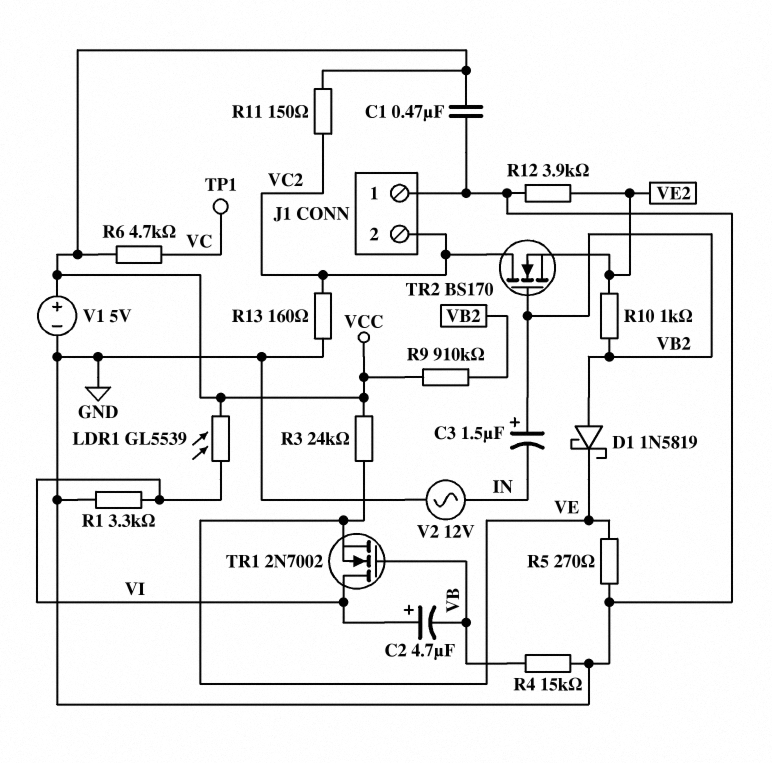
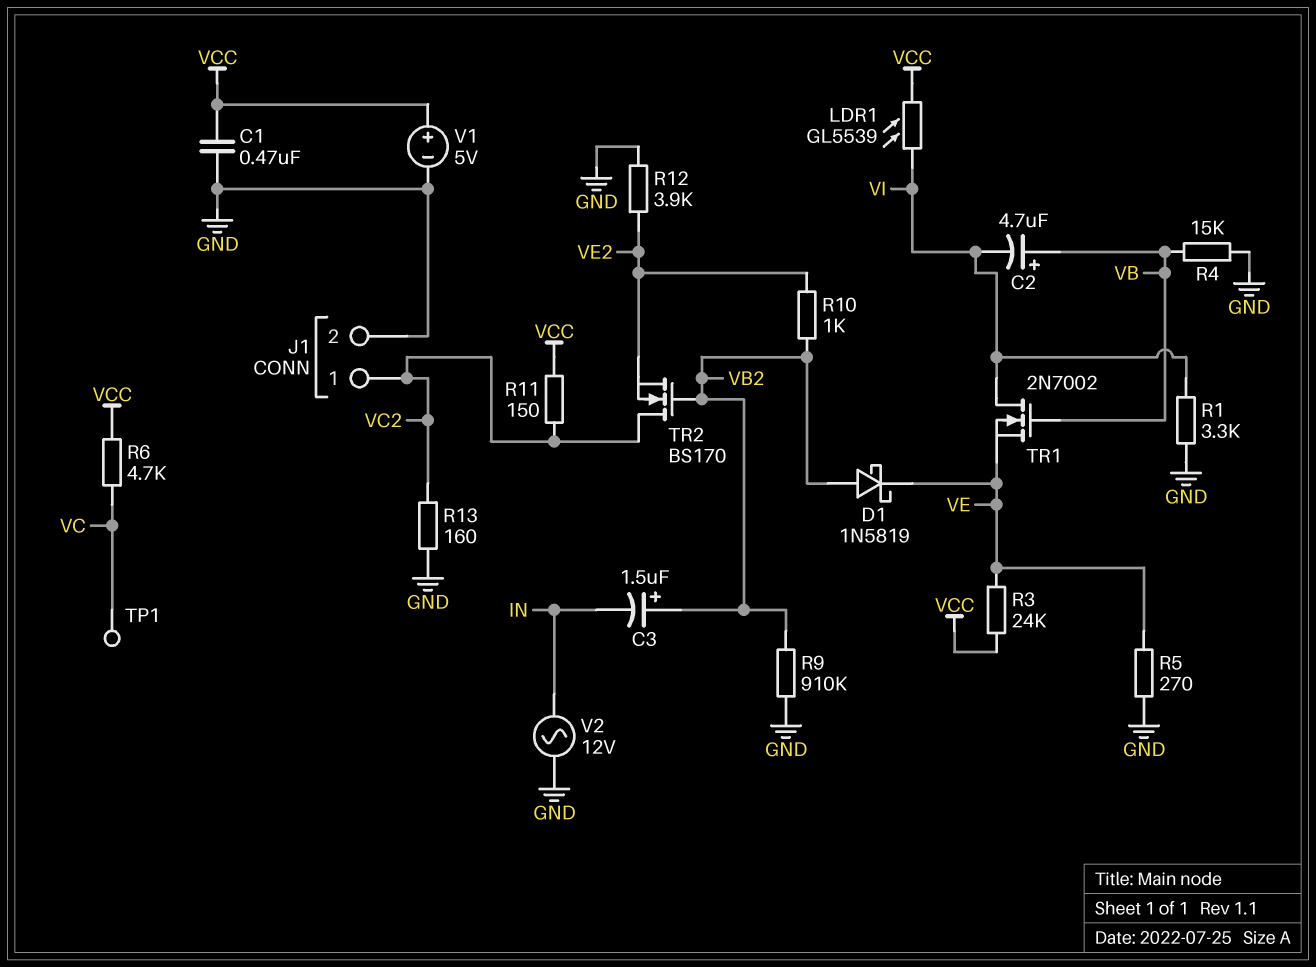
C2: 4.7uF (plus VI, minus VB) -> 4.7uF (plus VB, minus VI)
J1 pin 1: GND -> VC2
J1 pin 2: VC2 -> GND
R9: 910k (VB2, VCC) -> 910k (GND, VB2)

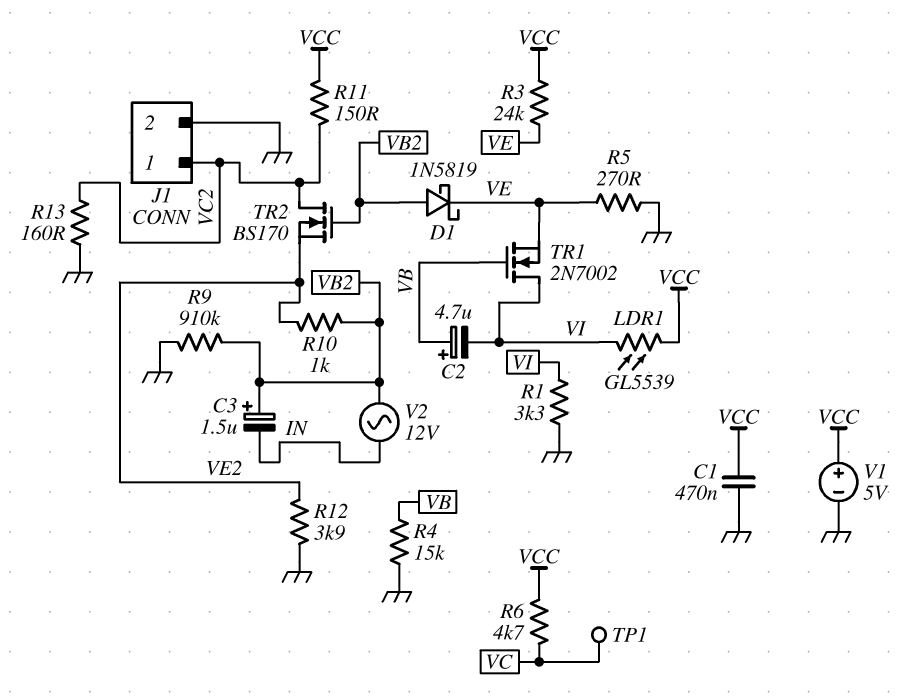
V2: AC 12V (GND, IN) -> AC 12V (IN, VB2)

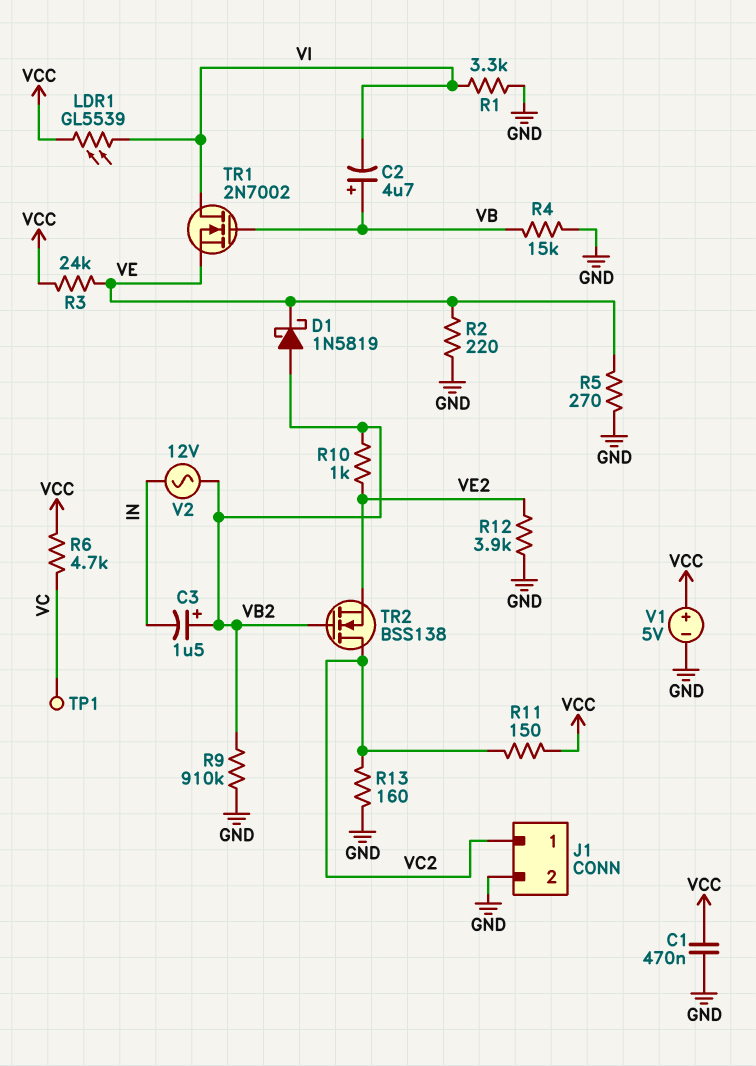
R2: none -> 220 (GND, VE)
TR2: NMOS BS170 (G VB2, D VC2, S VE2) -> NMOS BSS138 (G VB2, D VC2, S VE2)

